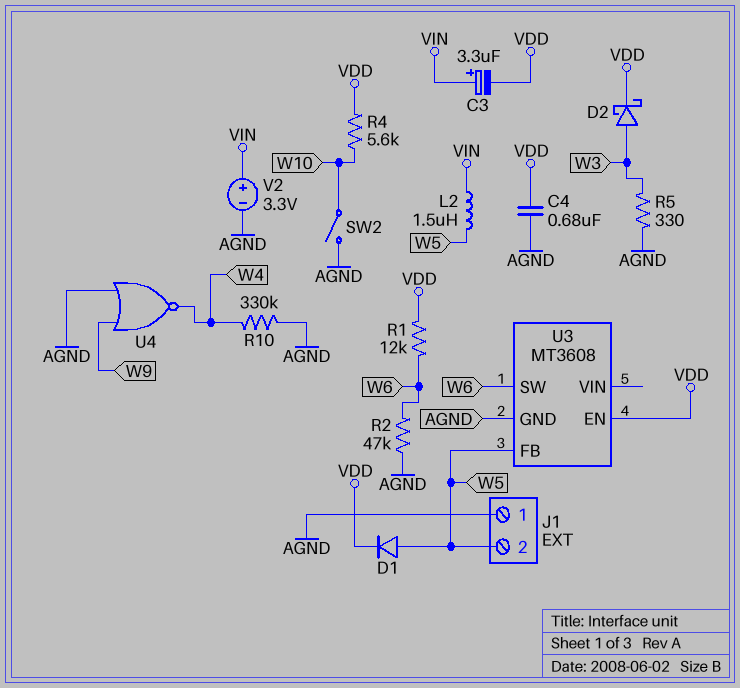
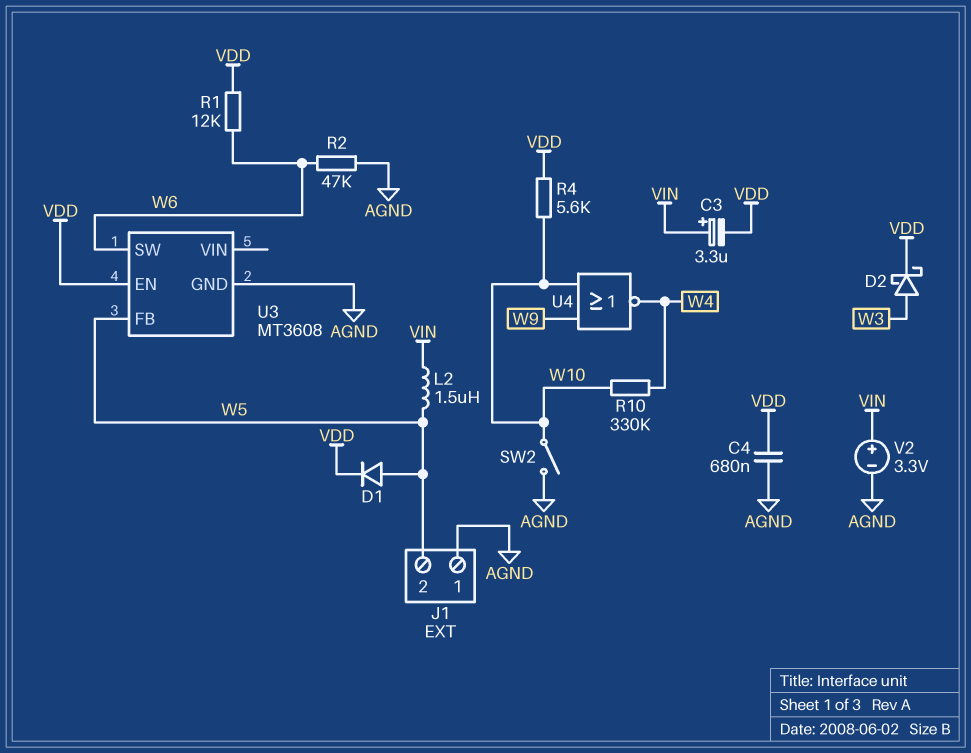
R5: 330 (AGND, W3) -> none
R10: 330k (AGND, W4) -> 330k (W4, W10)
U4: NOR (in AGND, in W9, out W4) -> NOR (in W9, in W10, out W4)

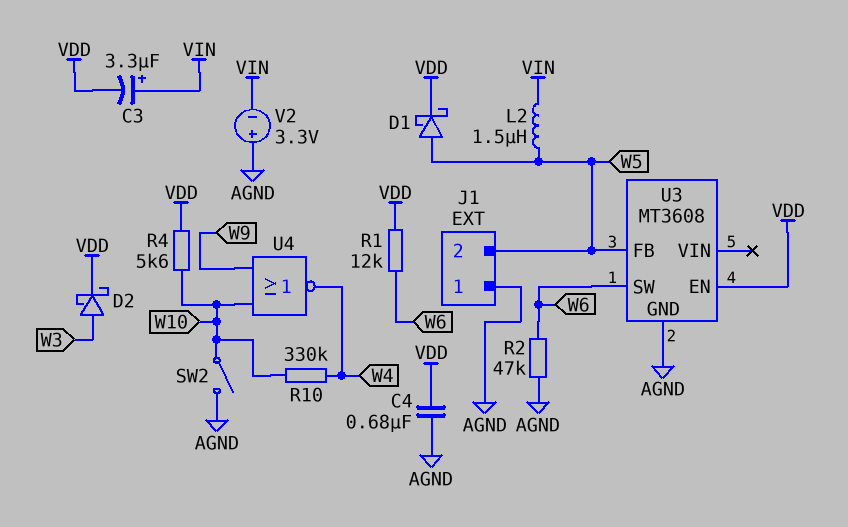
D1: diode (A W5, K VDD) -> schottky (A W5, K VDD)
V2: 3.3V (plus VIN, minus AGND) -> 3.3V (plus AGND, minus VIN)

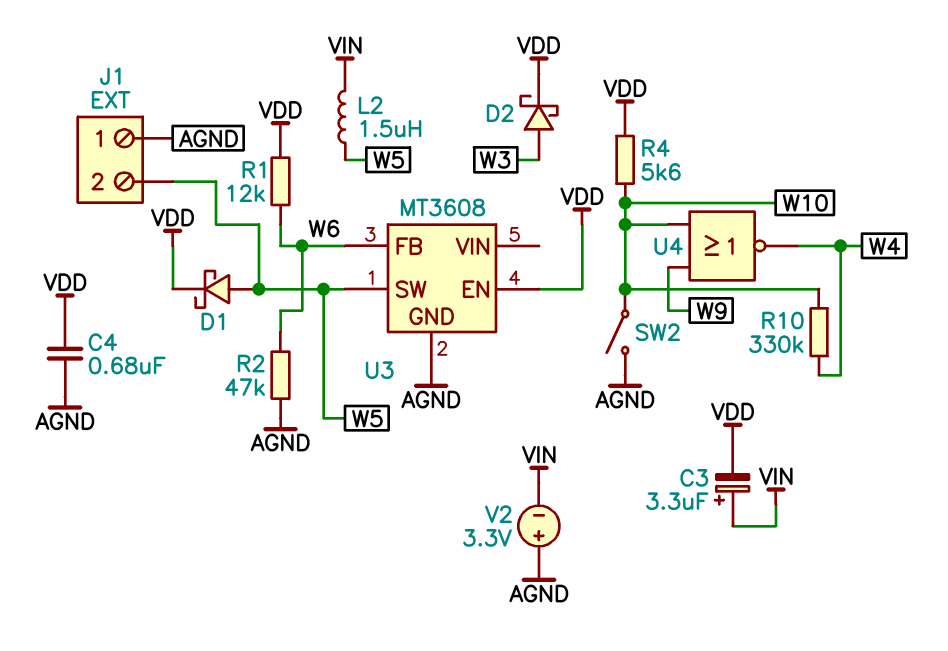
U3 pin FB: W5 -> W6
U3 pin SW: W6 -> W5

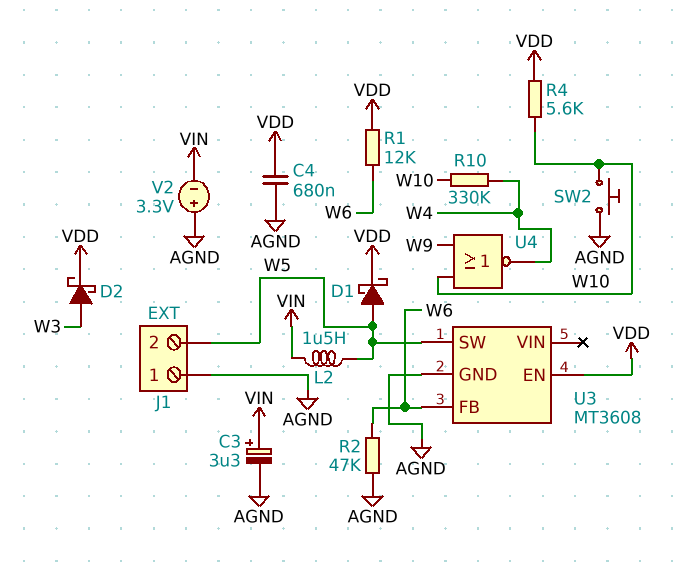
C3: 3.3uF (plus VIN, minus VDD) -> 3.3uF (plus VIN, minus AGND)
SW2: switch (AGND, W10) -> button (AGND, W10)

